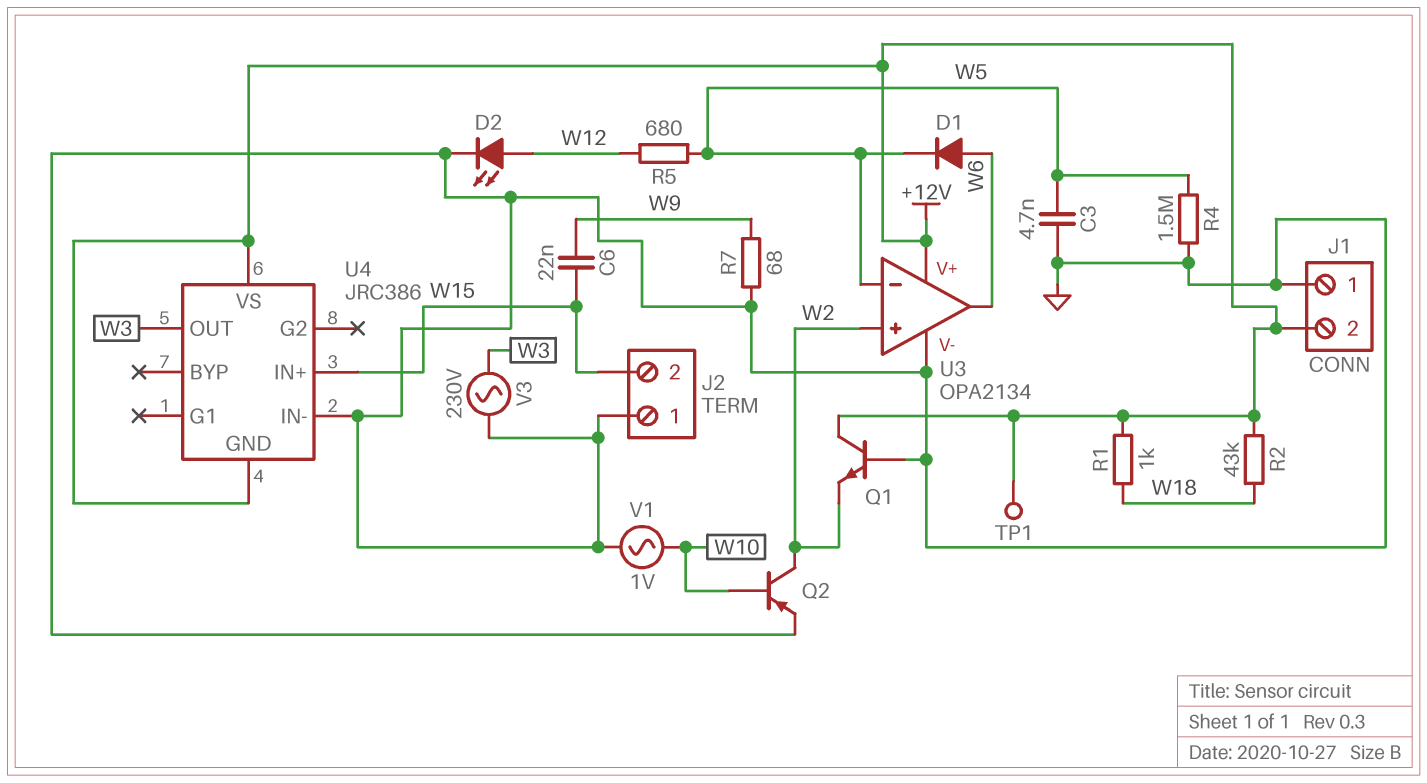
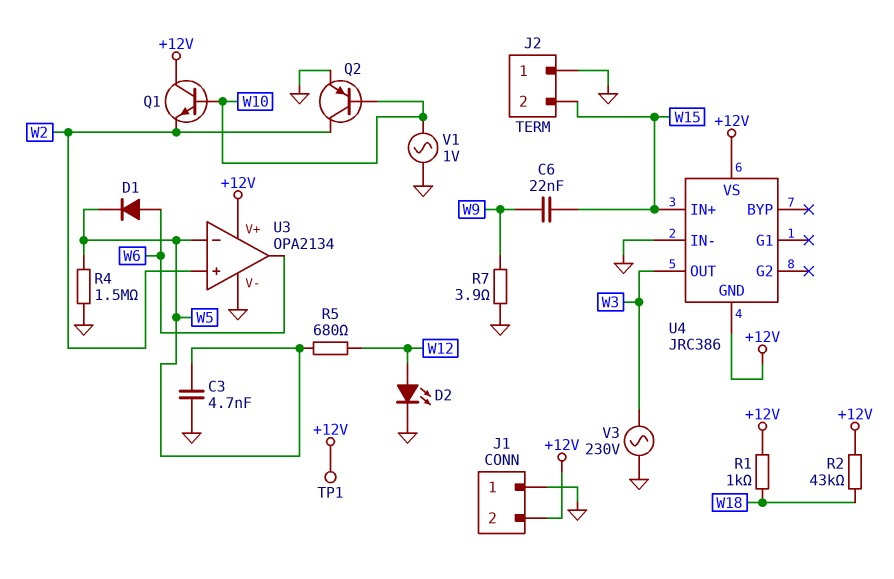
Q1: NPN (B GND, C +12V, E W2) -> NPN (B W10, C +12V, E W2)
R7: 68 (GND, W9) -> 3.9 (GND, W9)

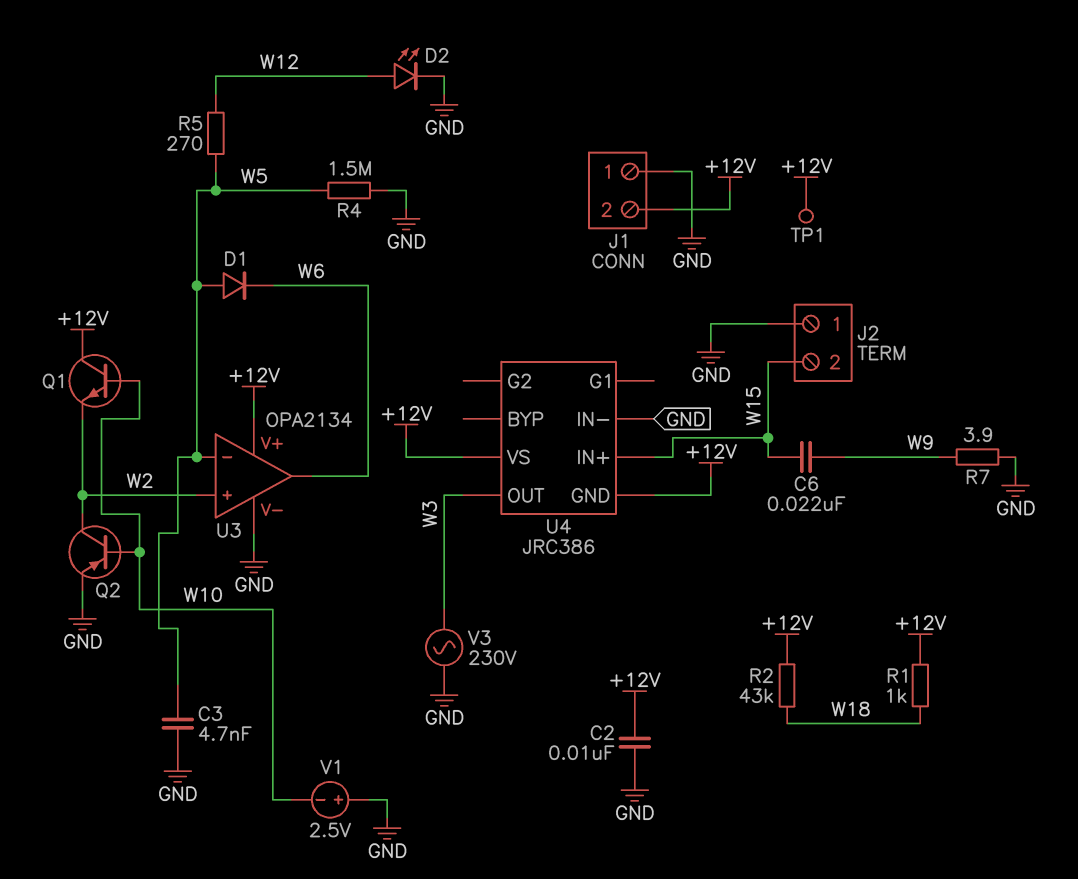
C2: none -> 10nF (+12V, GND)
D1: diode (A W6, K W5) -> diode (A W5, K W6)
R5: 680 (W5, W12) -> 270 (W5, W12)
V1: AC 1V (GND, W10) -> 2.5V (plus GND, minus W10)

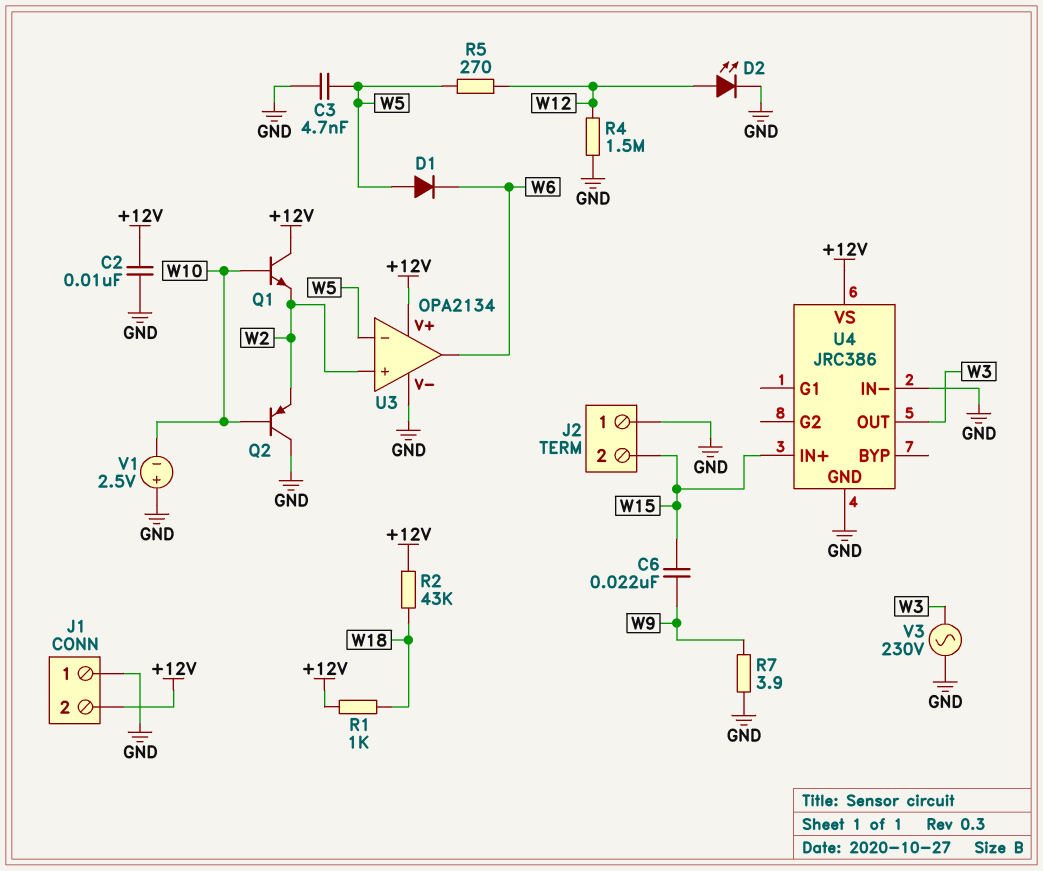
Q2: PNP (B W10, C W2, E GND) -> PNP (B W10, C GND, E W2)
R4: 1.5M (GND, W5) -> 1.5M (GND, W12)
TP1: test point (+12V) -> none
U4 pin GND: +12V -> GND

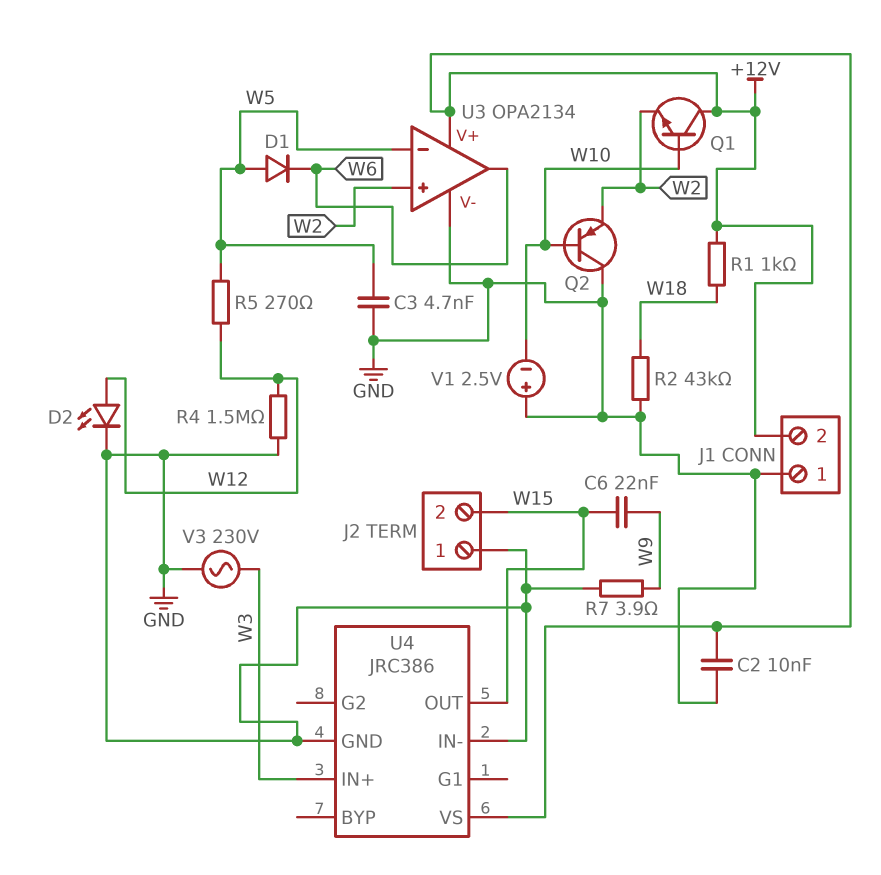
R2: 43k (+12V, W18) -> 43k (GND, W18)
U4 pin IN+: W15 -> W3
U4 pin OUT: W3 -> W15

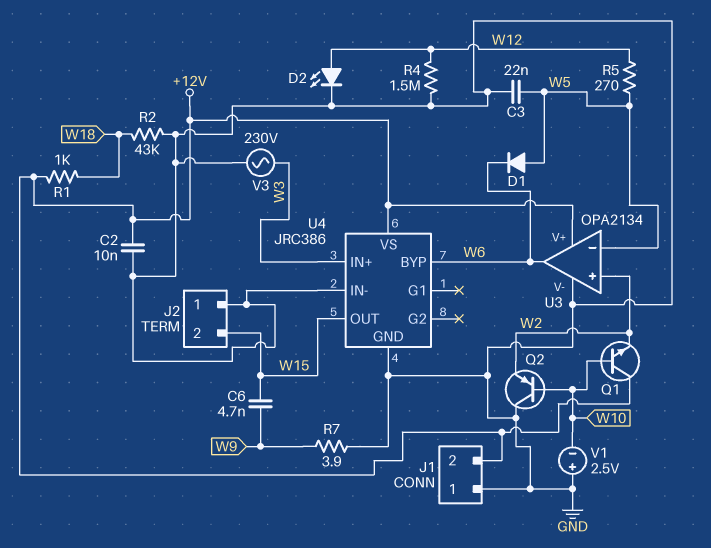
C3: 4.7nF (GND, W5) -> 22nF (GND, W5)
C6: 22nF (W9, W15) -> 4.7nF (W9, W15)
U4 pin BYP: none -> W6

